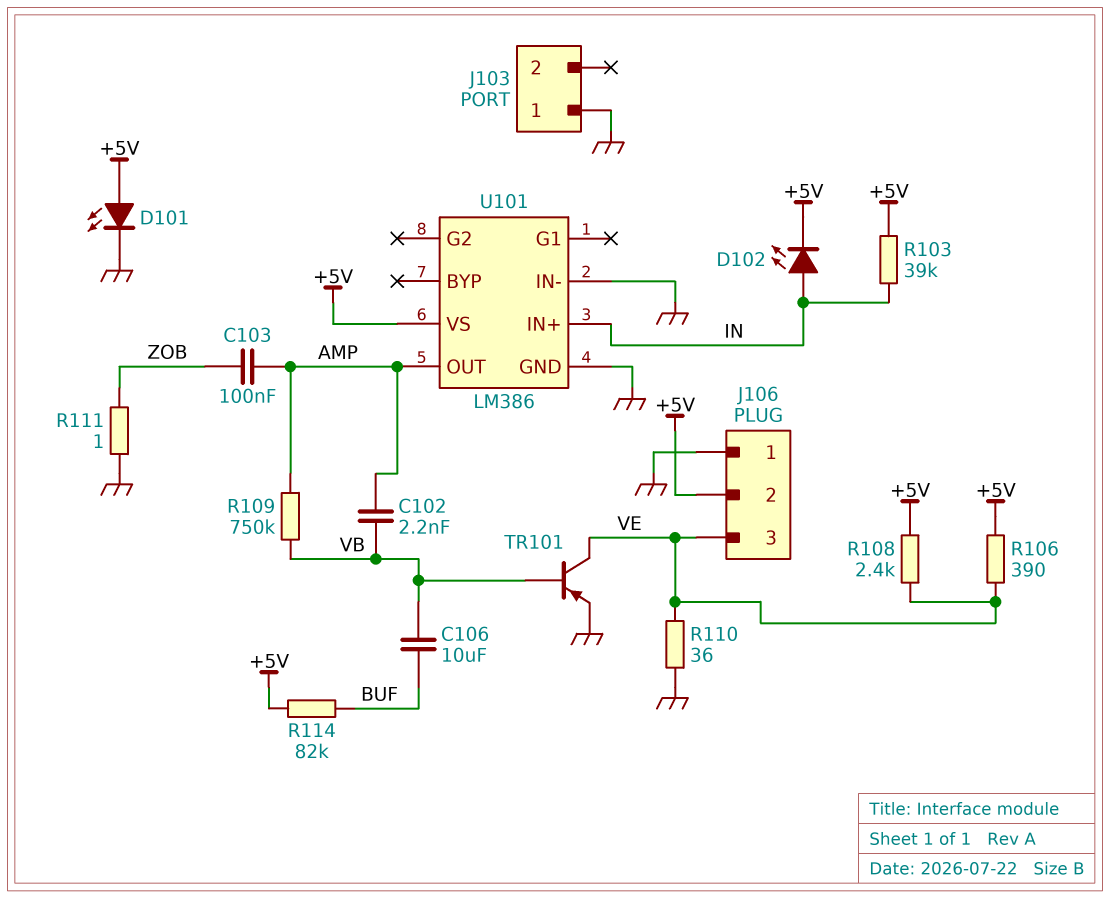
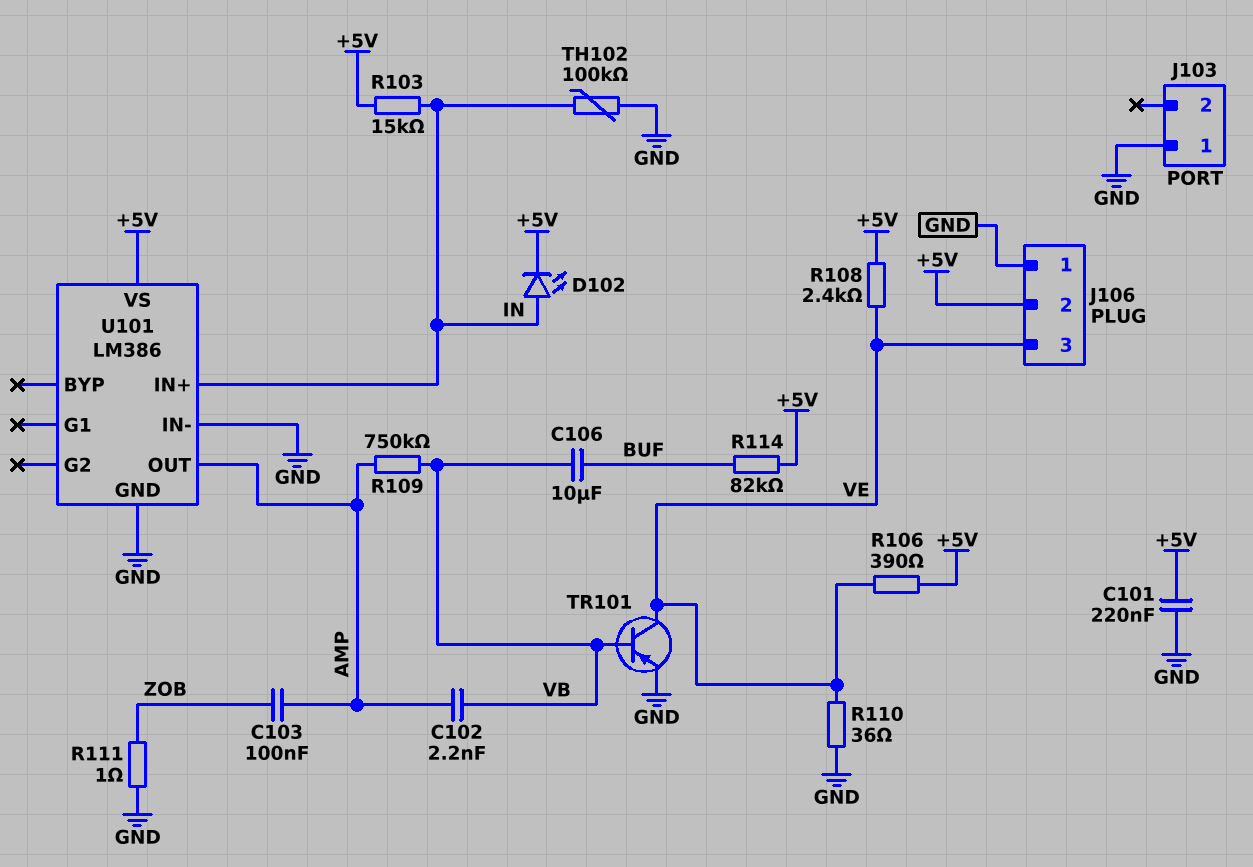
C101: none -> 220nF (+5V, GND)
D101: LED (A +5V, K GND) -> none
R103: 39k (+5V, IN) -> 15k (+5V, IN)
TH102: none -> 100k (GND, IN)

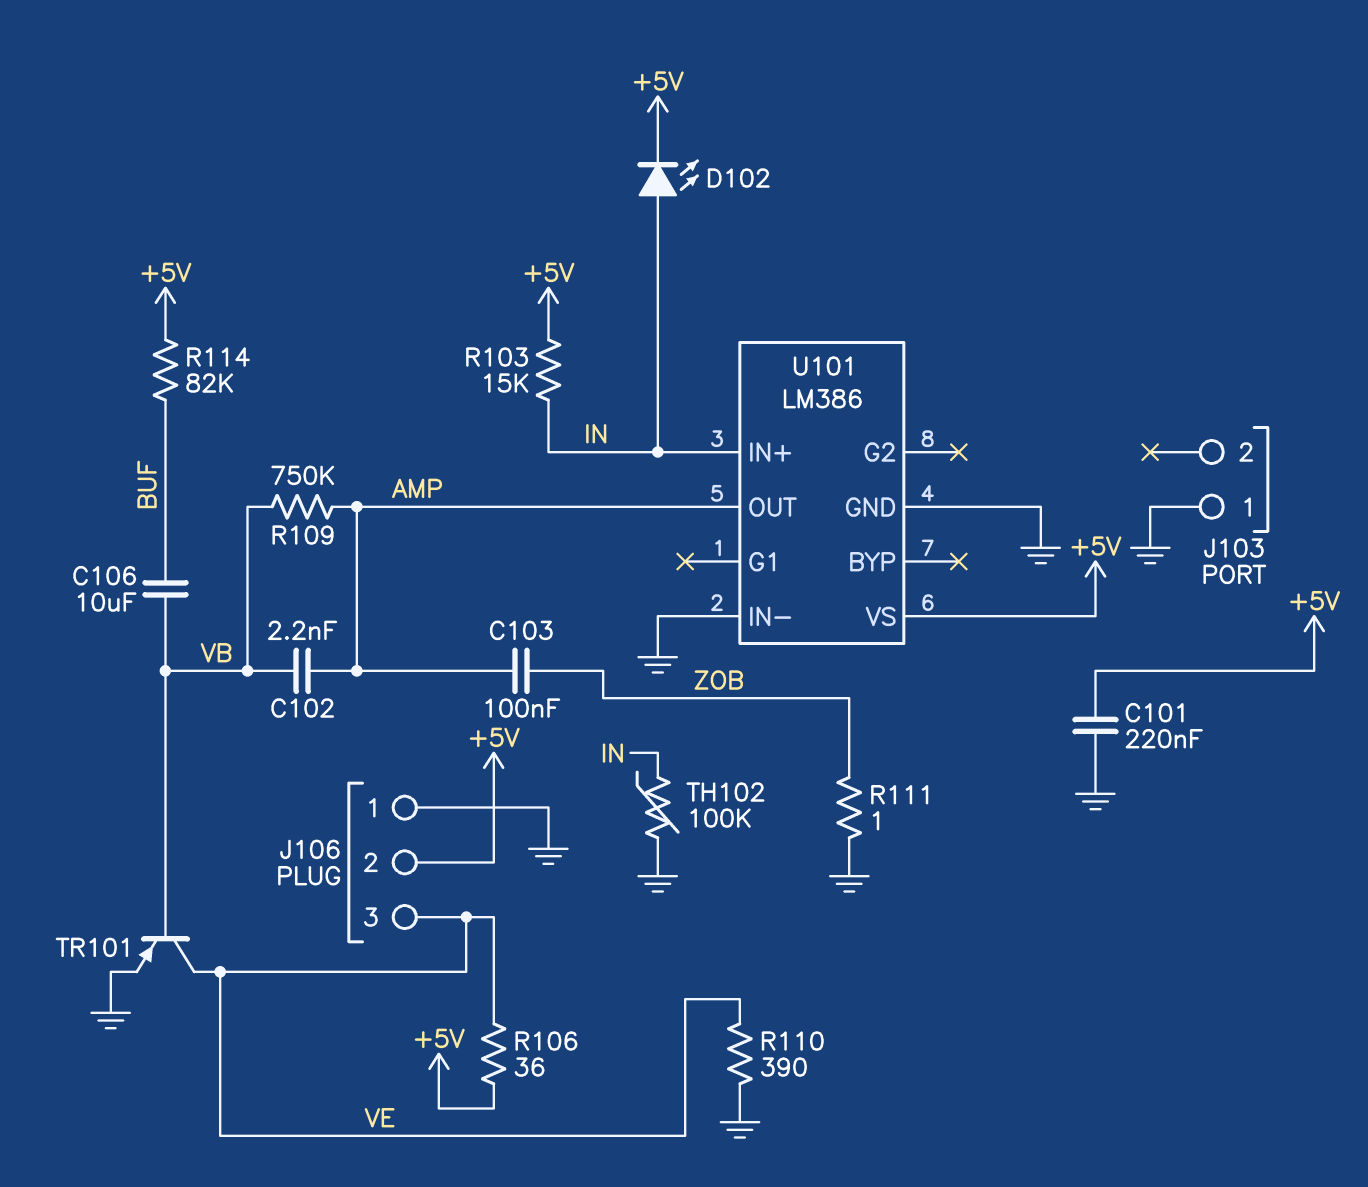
R106: 390 (+5V, VE) -> 36 (+5V, VE)
R108: 2.4k (+5V, VE) -> none
R110: 36 (GND, VE) -> 390 (GND, VE)

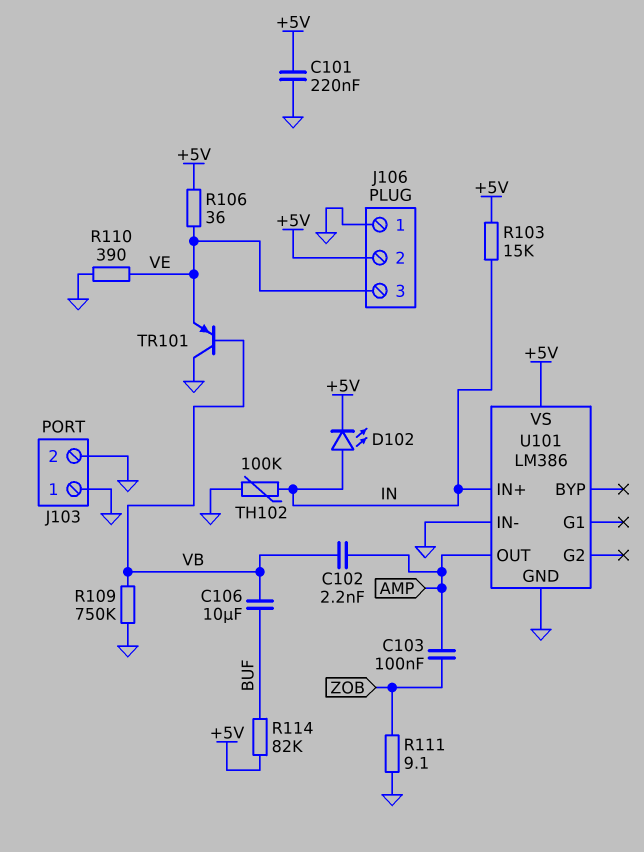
J103 pin 2: none -> GND
R109: 750k (AMP, VB) -> 750k (GND, VB)
R111: 1 (GND, ZOB) -> 9.1 (GND, ZOB)
TR101: PNP (B VB, C VE, E GND) -> PNP (B VB, C GND, E VE)

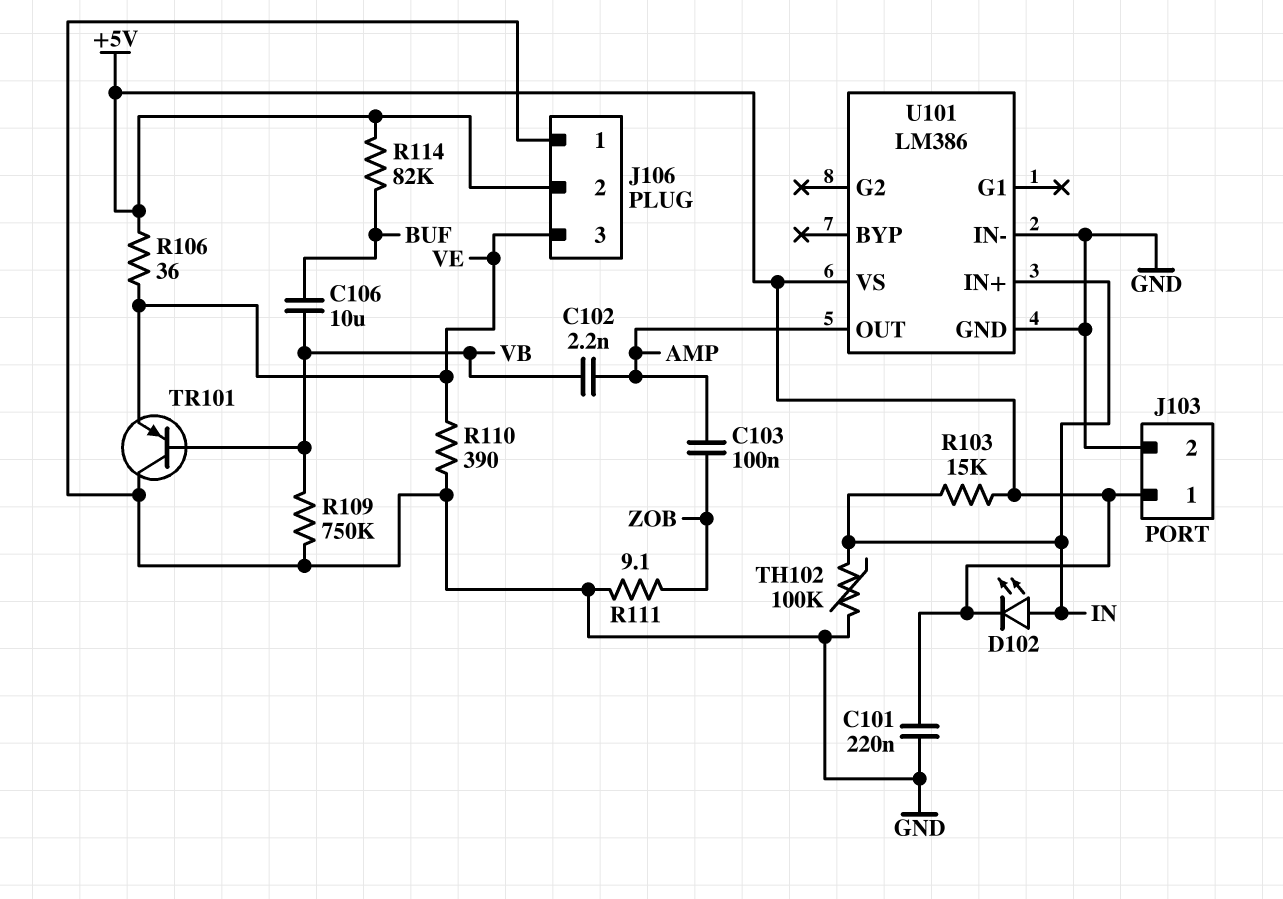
J103 pin 1: GND -> +5V

